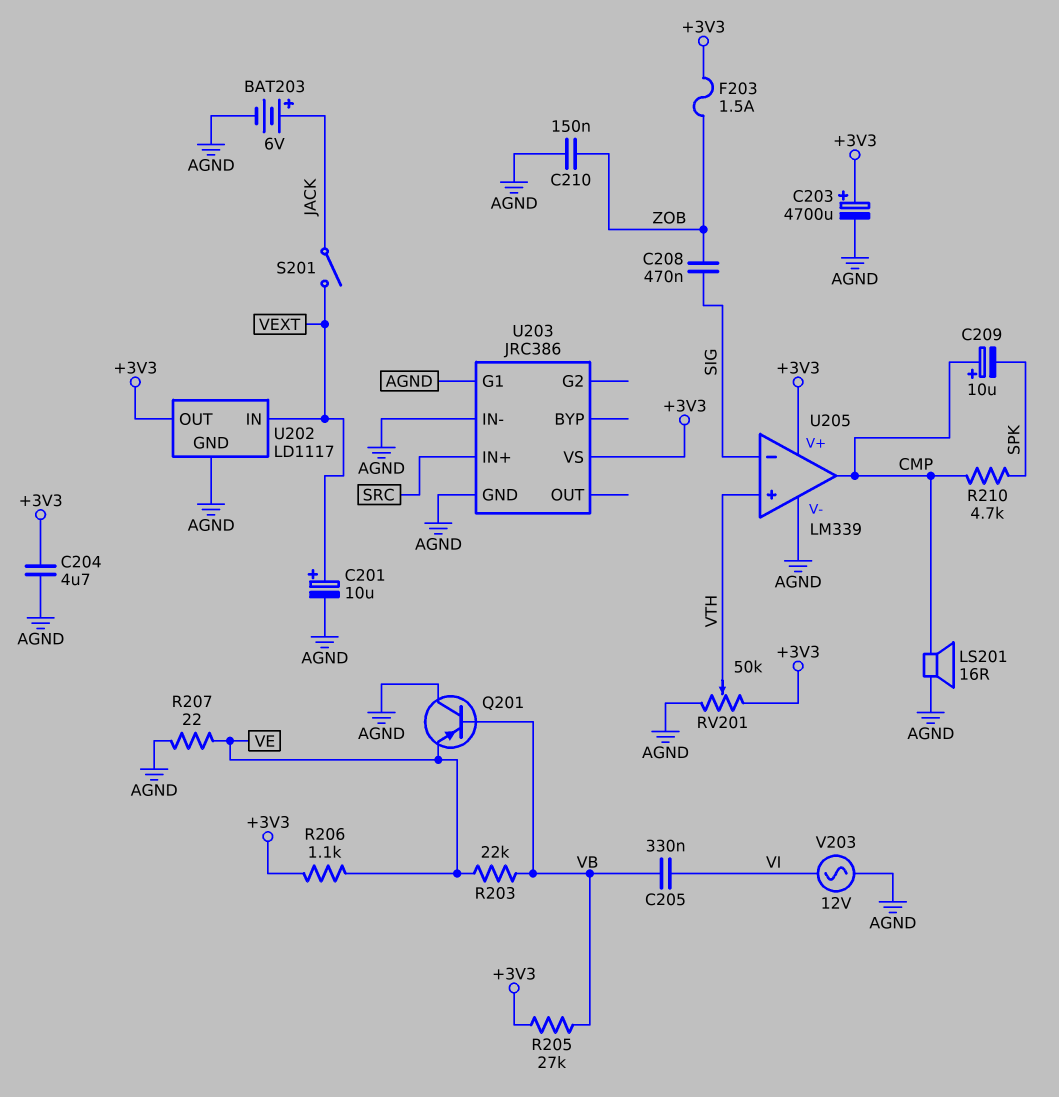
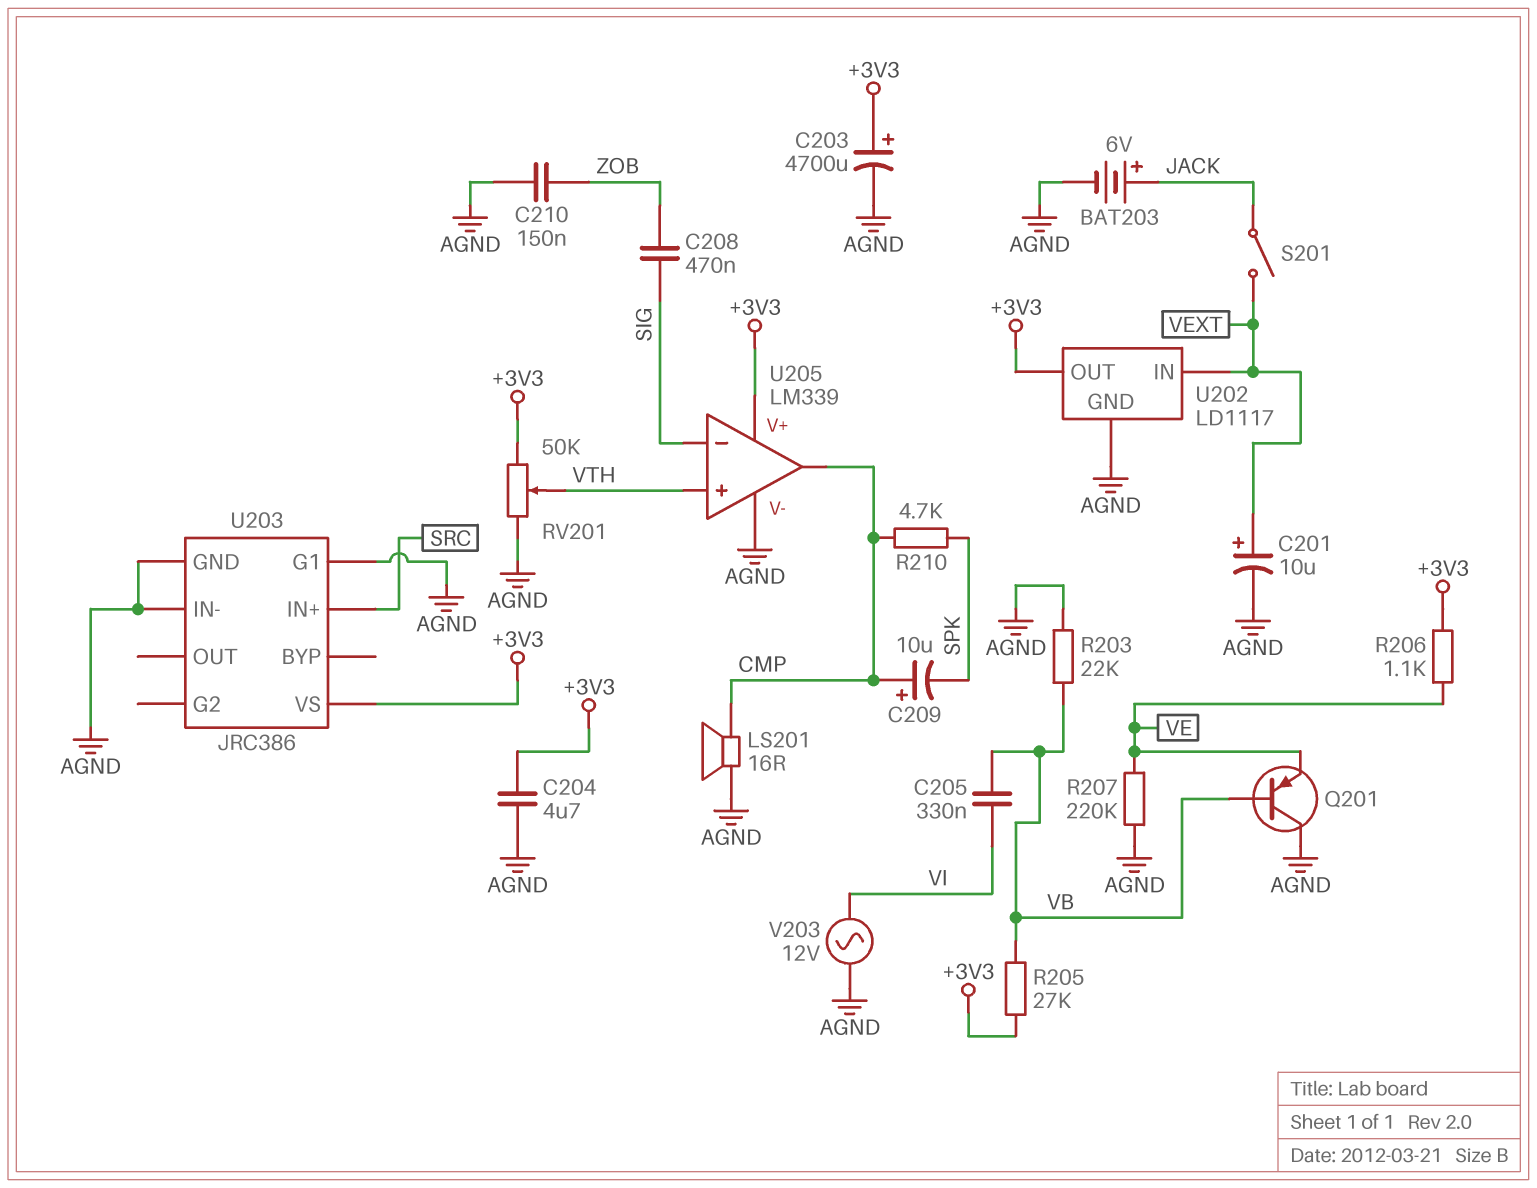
F203: 1.5A (+3V3, ZOB) -> none
R203: 22k (VB, VE) -> 22k (AGND, VB)
R207: 22 (AGND, VE) -> 220k (AGND, VE)

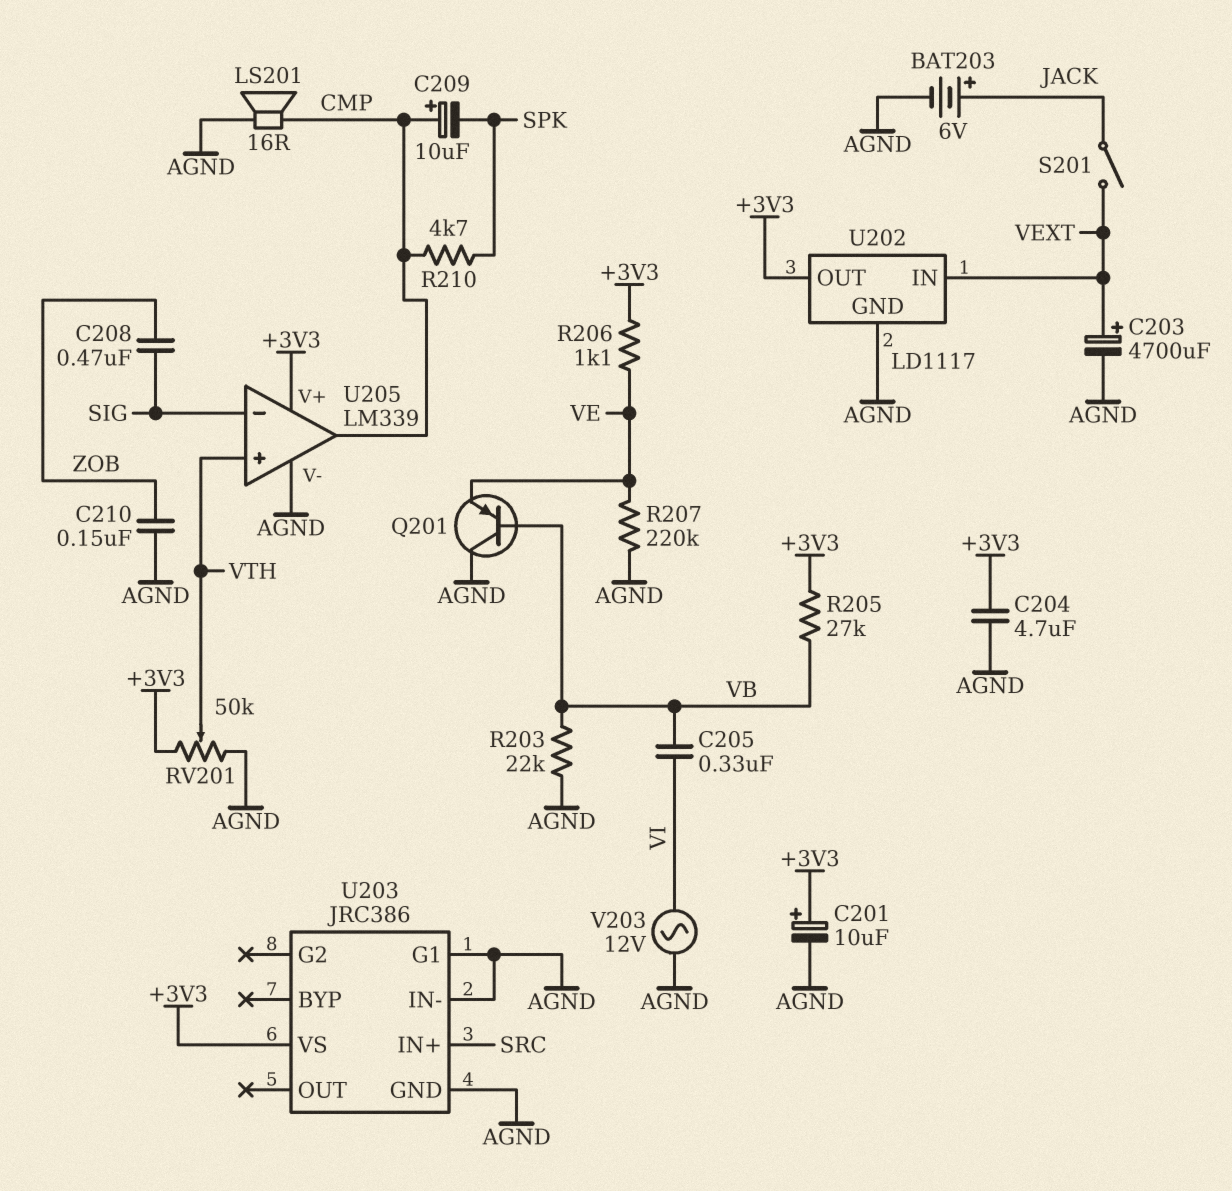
C201: 10uF (plus VEXT, minus AGND) -> 10uF (plus +3V3, minus AGND)
C203: 4700uF (plus +3V3, minus AGND) -> 4700uF (plus VEXT, minus AGND)

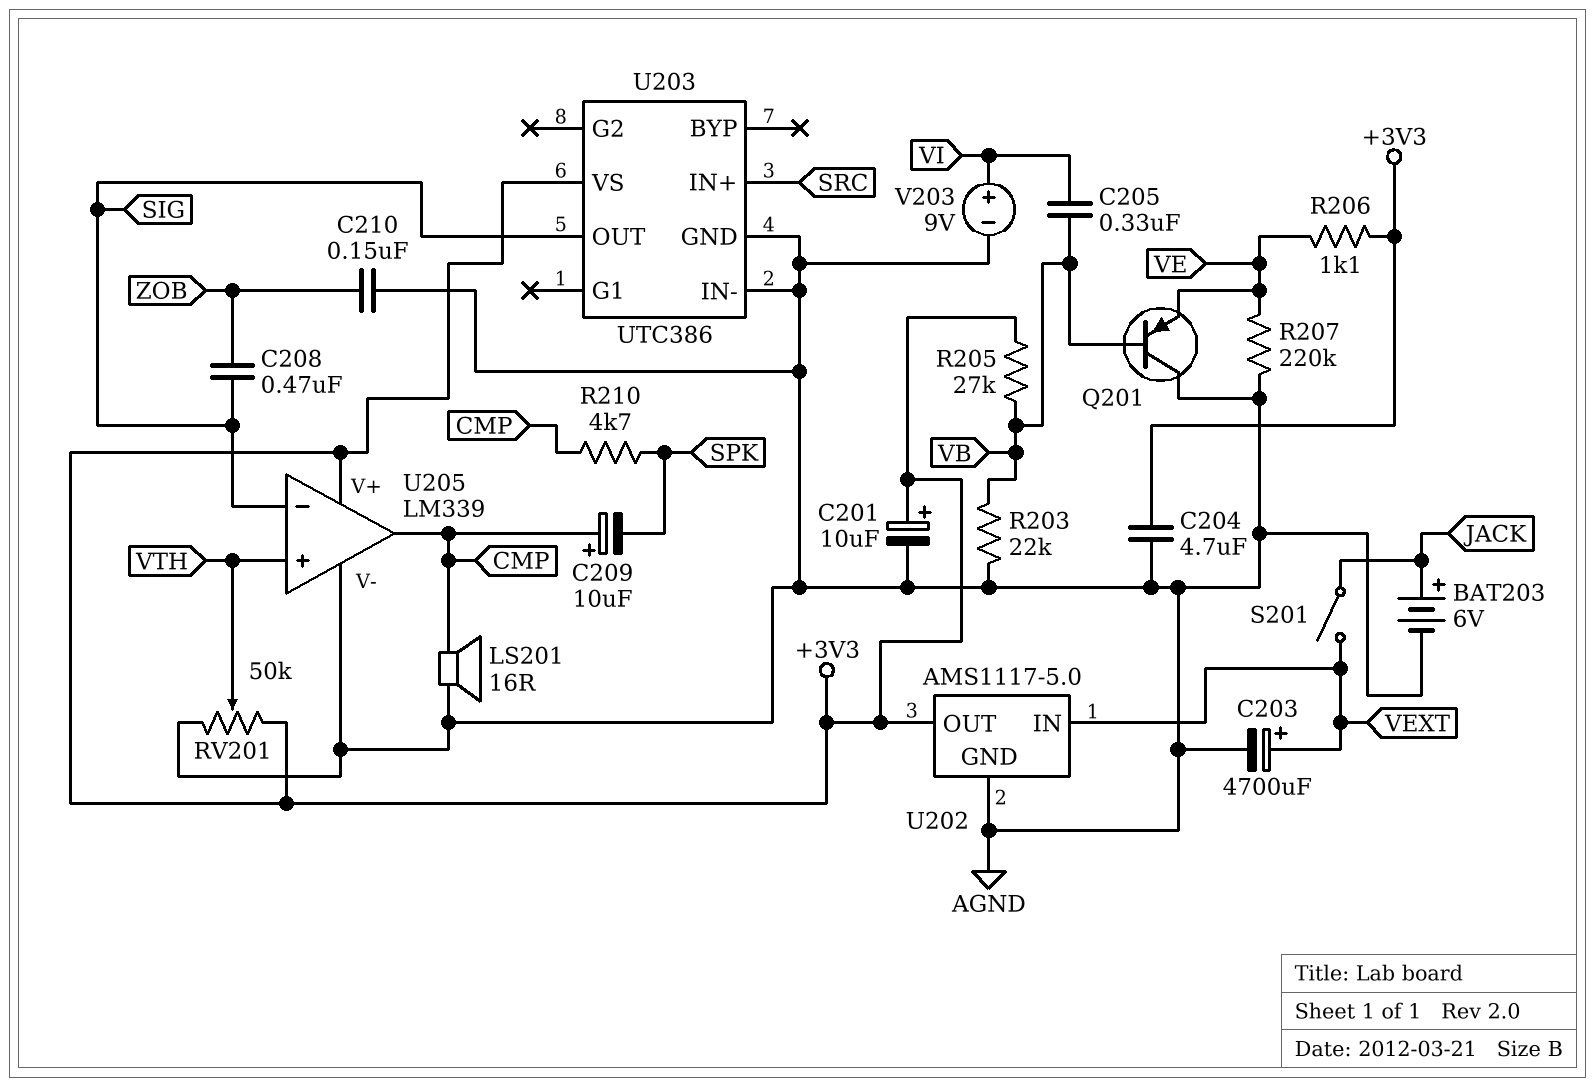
U202: LD1117 -> AMS1117-5.0
U203: JRC386 -> UTC386
U203 pin G1: AGND -> none
U203 pin OUT: none -> SIG
V203: AC 12V (AGND, VI) -> 9V (plus VI, minus AGND)

